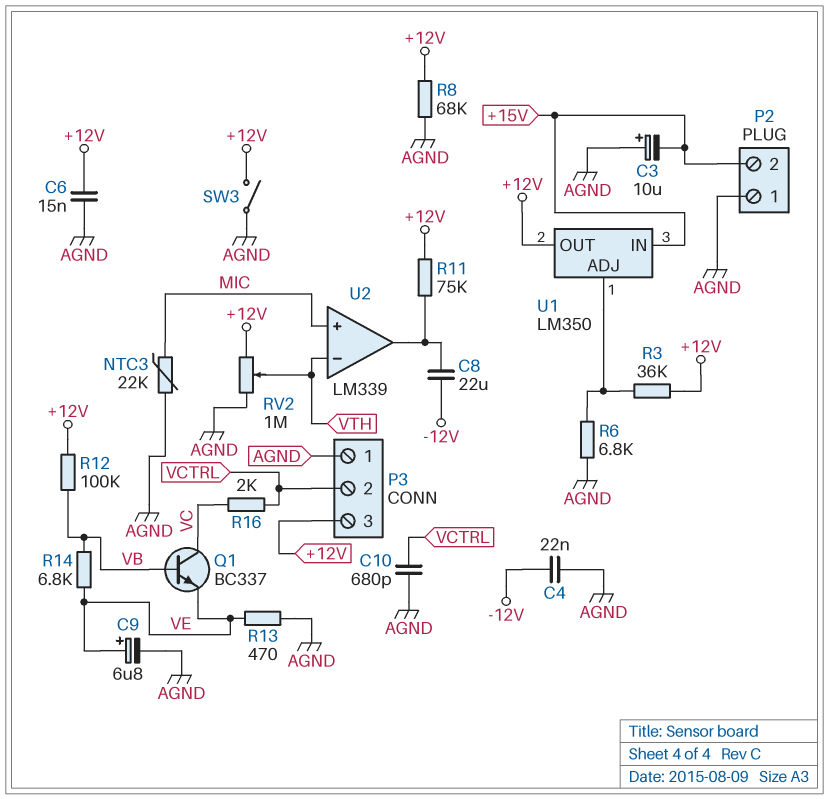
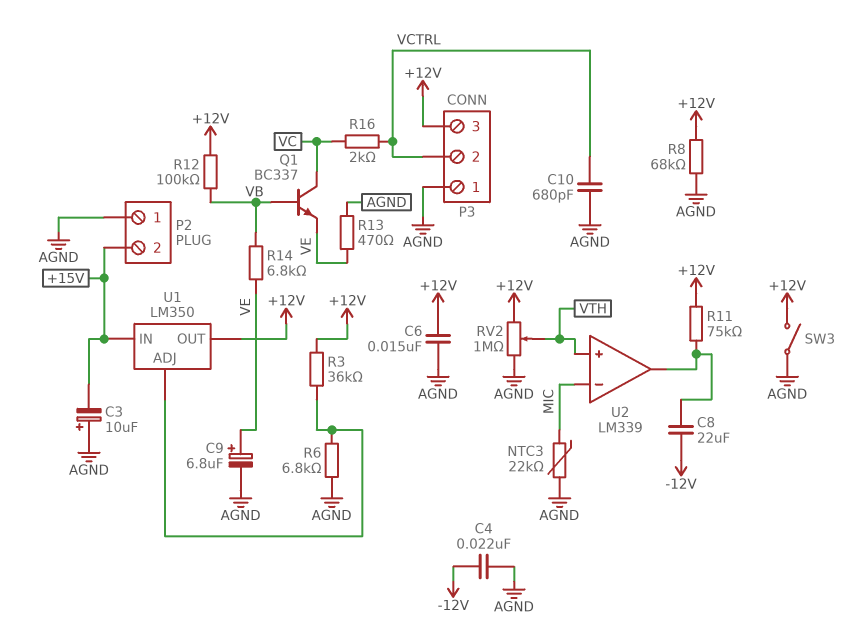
U2 pin in+: MIC -> VTH
U2 pin in-: VTH -> MIC

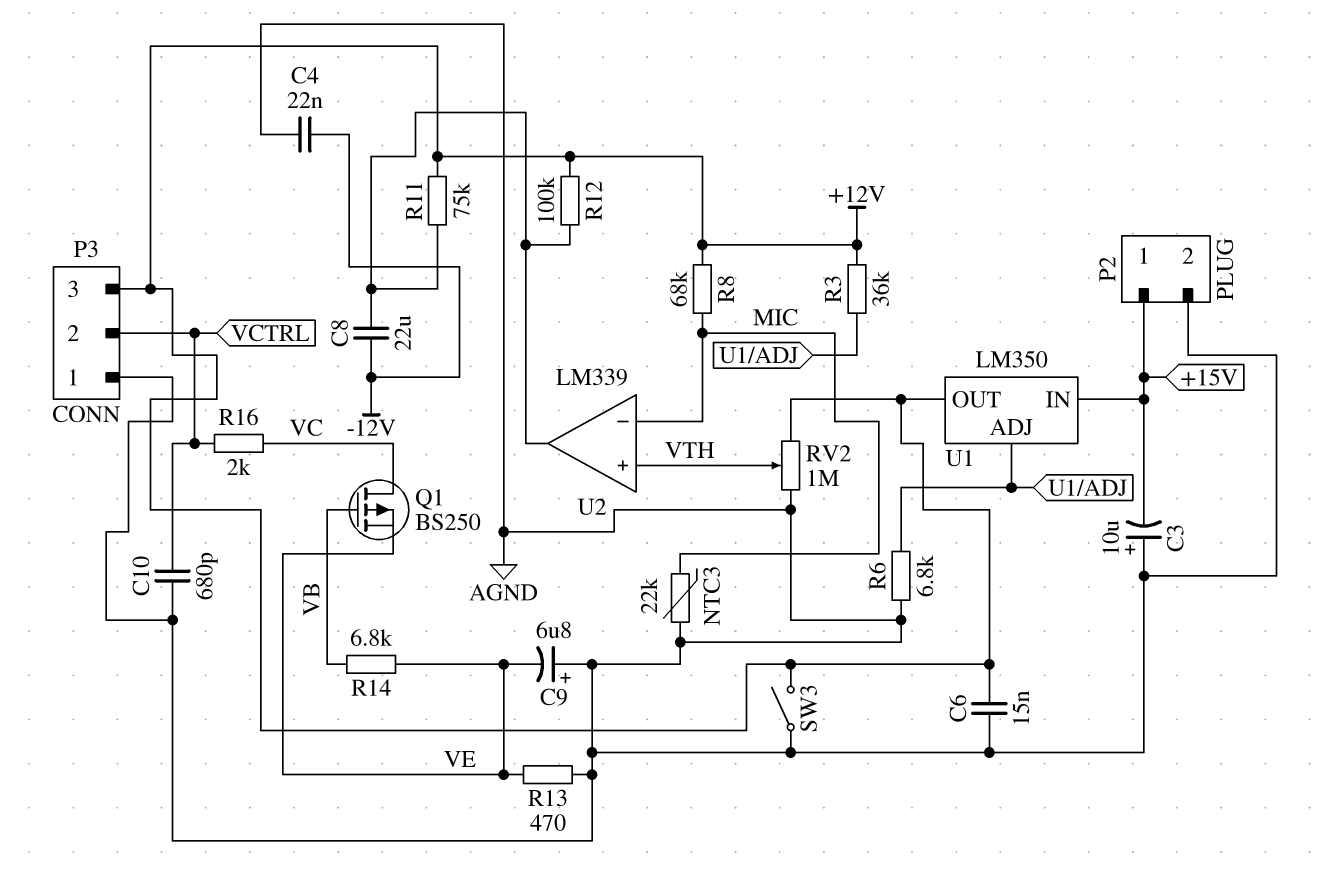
C9: 6.8uF (plus VE, minus AGND) -> 6.8uF (plus AGND, minus VE)
P2 pin 1: AGND -> +15V
P2 pin 2: +15V -> AGND
Q1: NPN BC337 (B VB, C VC, E VE) -> PMOS BS250 (G VB, D VC, S VE)
R8: 68k (+12V, AGND) -> 68k (+12V, MIC)
R12: 100k (+12V, VB) -> 100k (+12V, U2/out)

